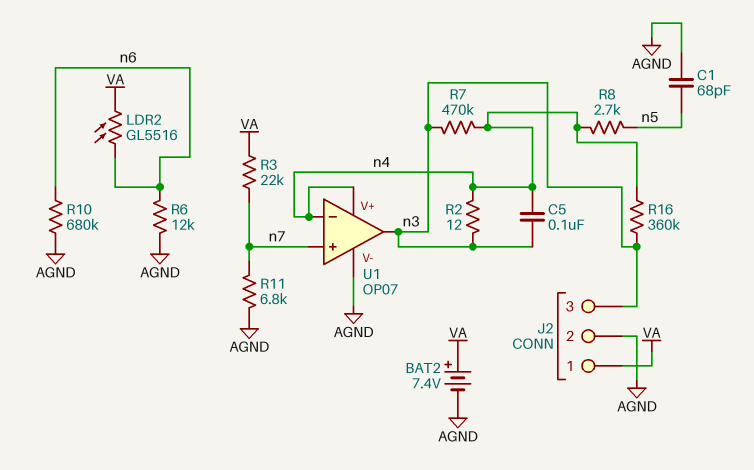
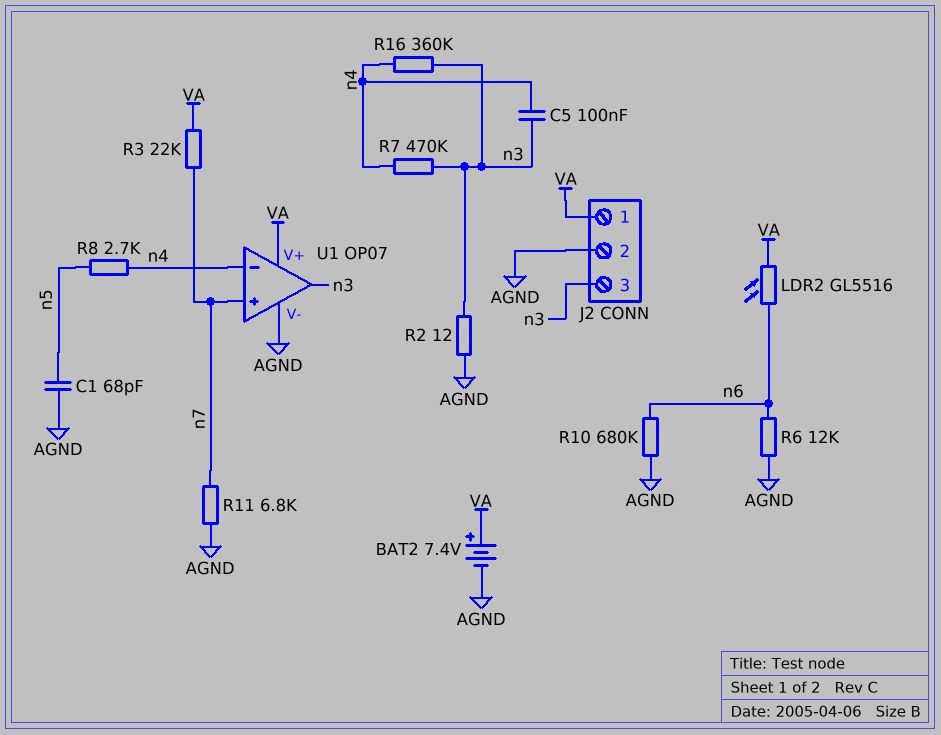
R2: 12 (n3, n4) -> 12 (AGND, n3)
U1 pin V+: n4 -> VA

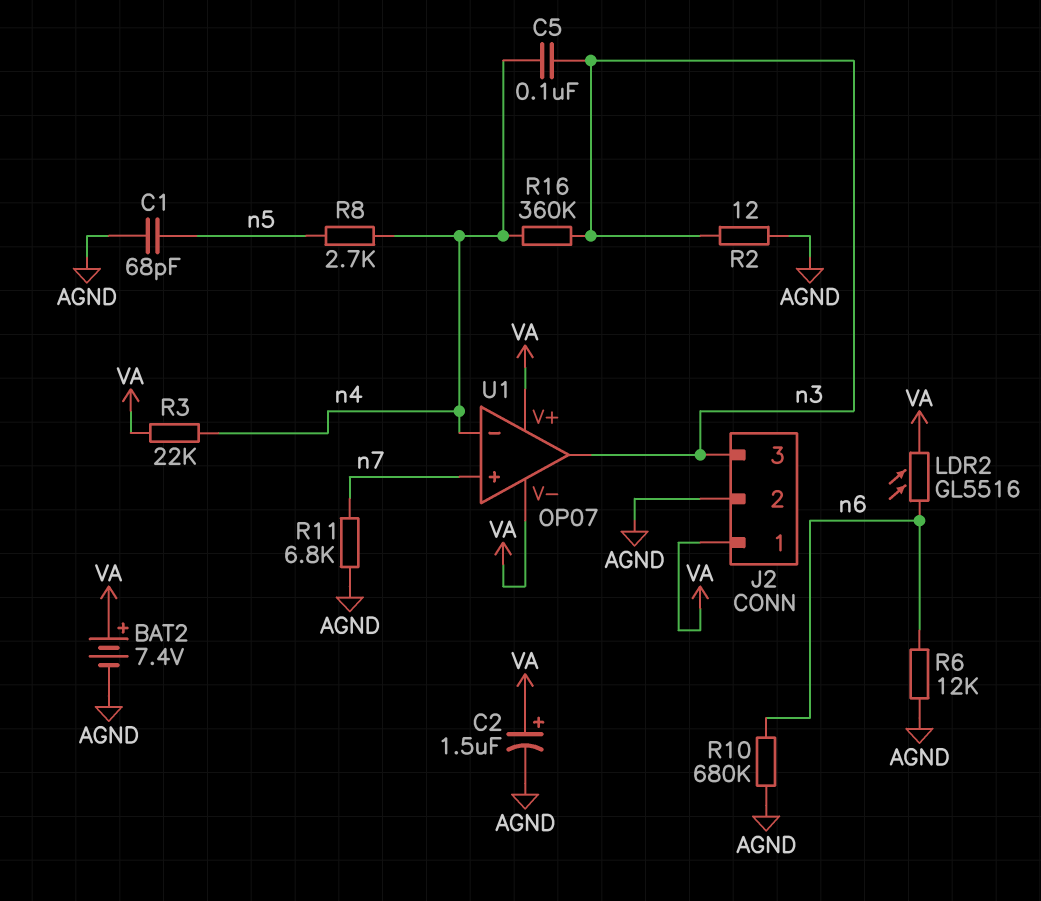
C2: none -> 1.5uF (plus VA, minus AGND)
R3: 22k (VA, n7) -> 22k (VA, n4)
R7: 470k (n3, n4) -> none
U1 pin V-: AGND -> VA

